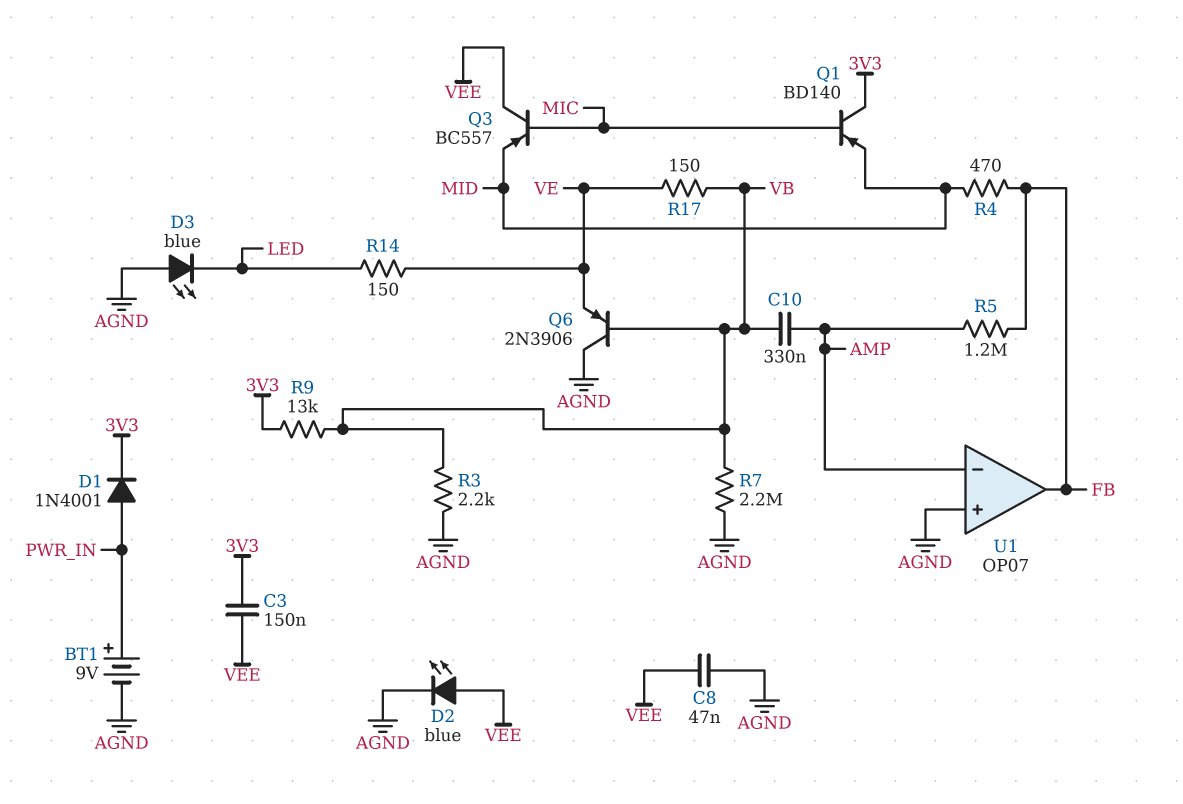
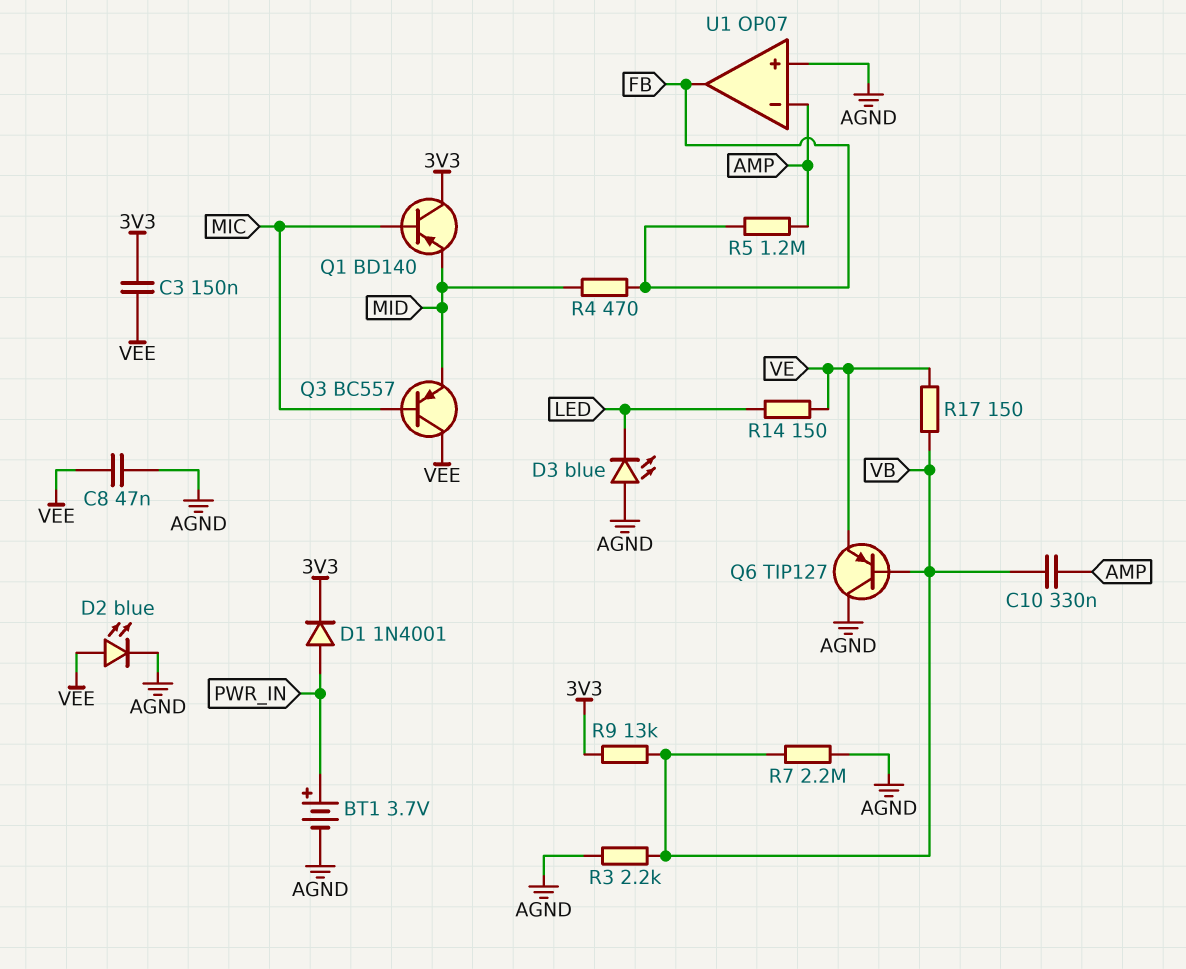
BT1: 9V (plus PWR_IN, minus AGND) -> 3.7V (plus PWR_IN, minus AGND)
Q6: PNP 2N3906 (B VB, C AGND, E VE) -> PNP TIP127 (B VB, C AGND, E VE)

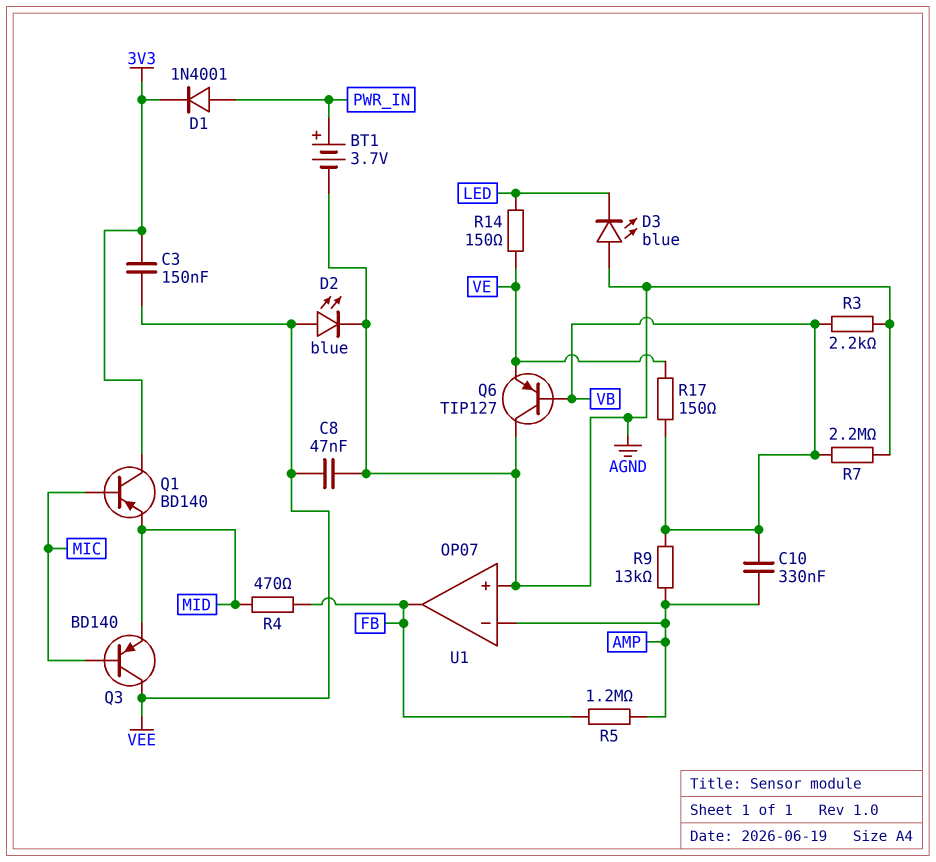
Q3: PNP BC557 (B MIC, C VEE, E MID) -> PNP BD140 (B MIC, C VEE, E MID)
R9: 13k (3V3, VB) -> 13k (AMP, VB)

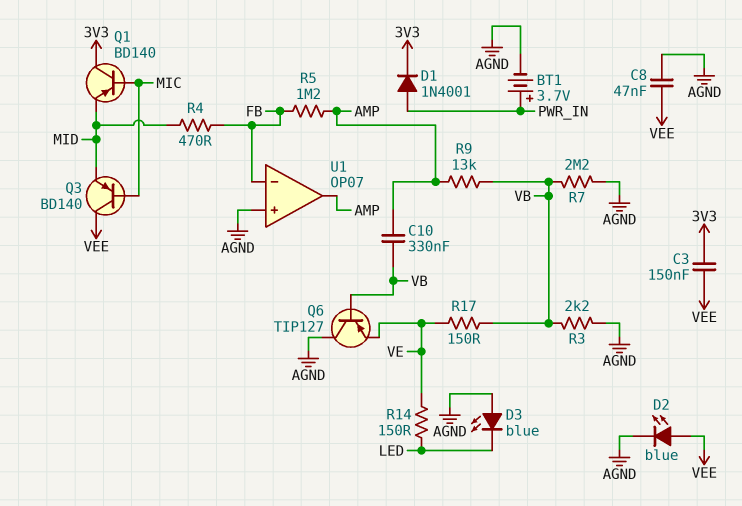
U1 pin in-: AMP -> FB
U1 pin out: FB -> AMP

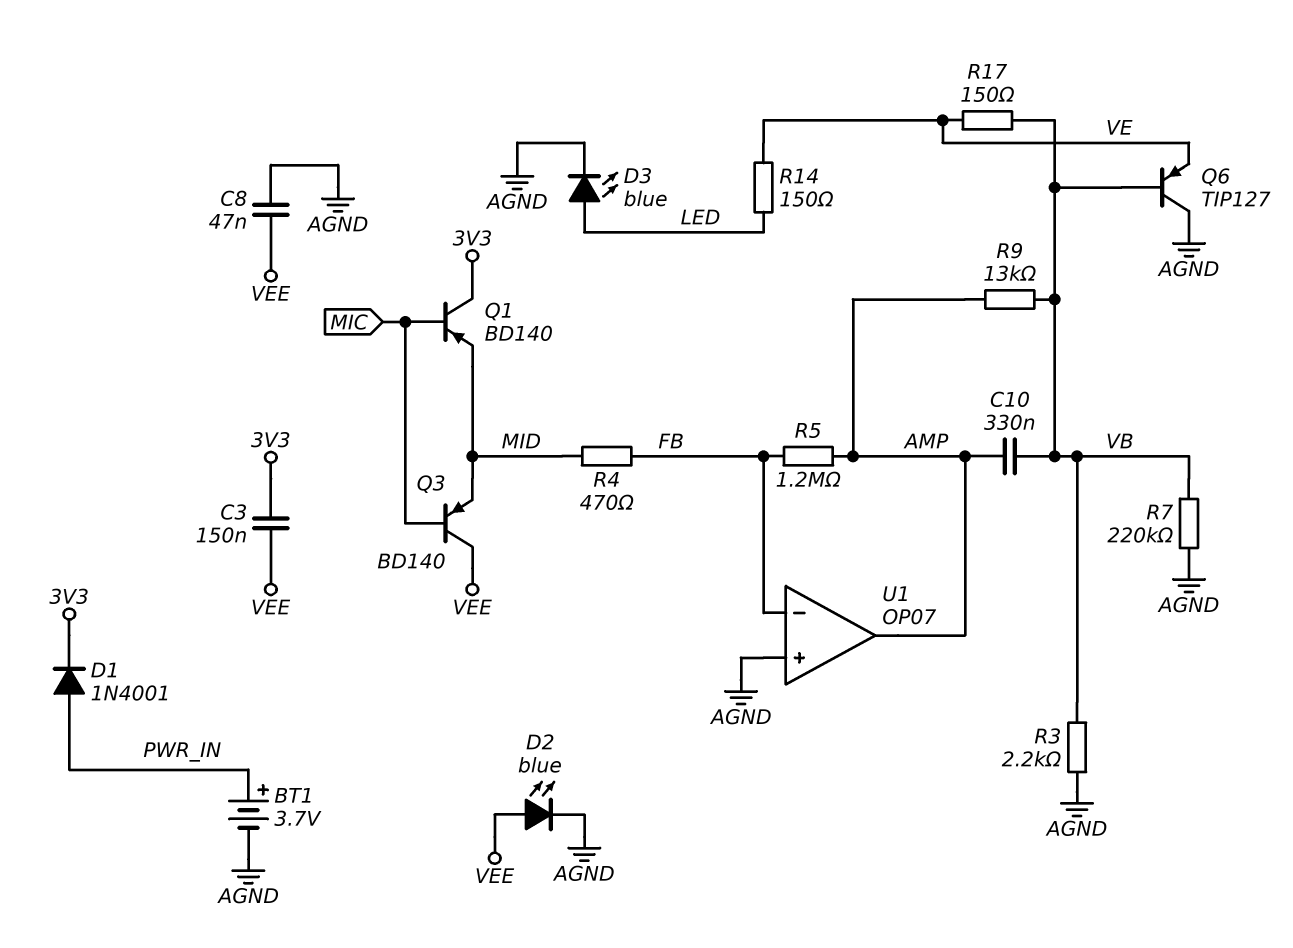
D3: LED blue (A AGND, K LED) -> LED blue (A LED, K AGND)
R7: 2.2M (AGND, VB) -> 220k (AGND, VB)

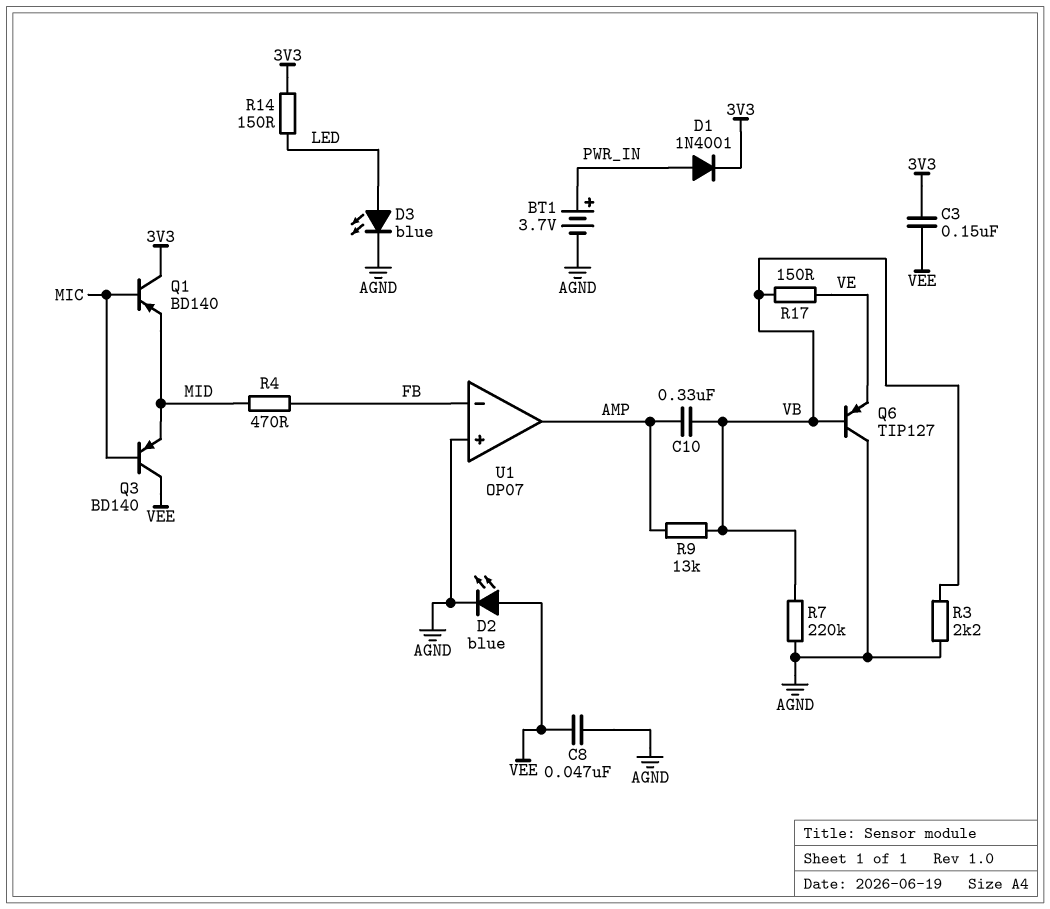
R5: 1.2M (AMP, FB) -> none
R14: 150 (LED, VE) -> 150 (3V3, LED)

